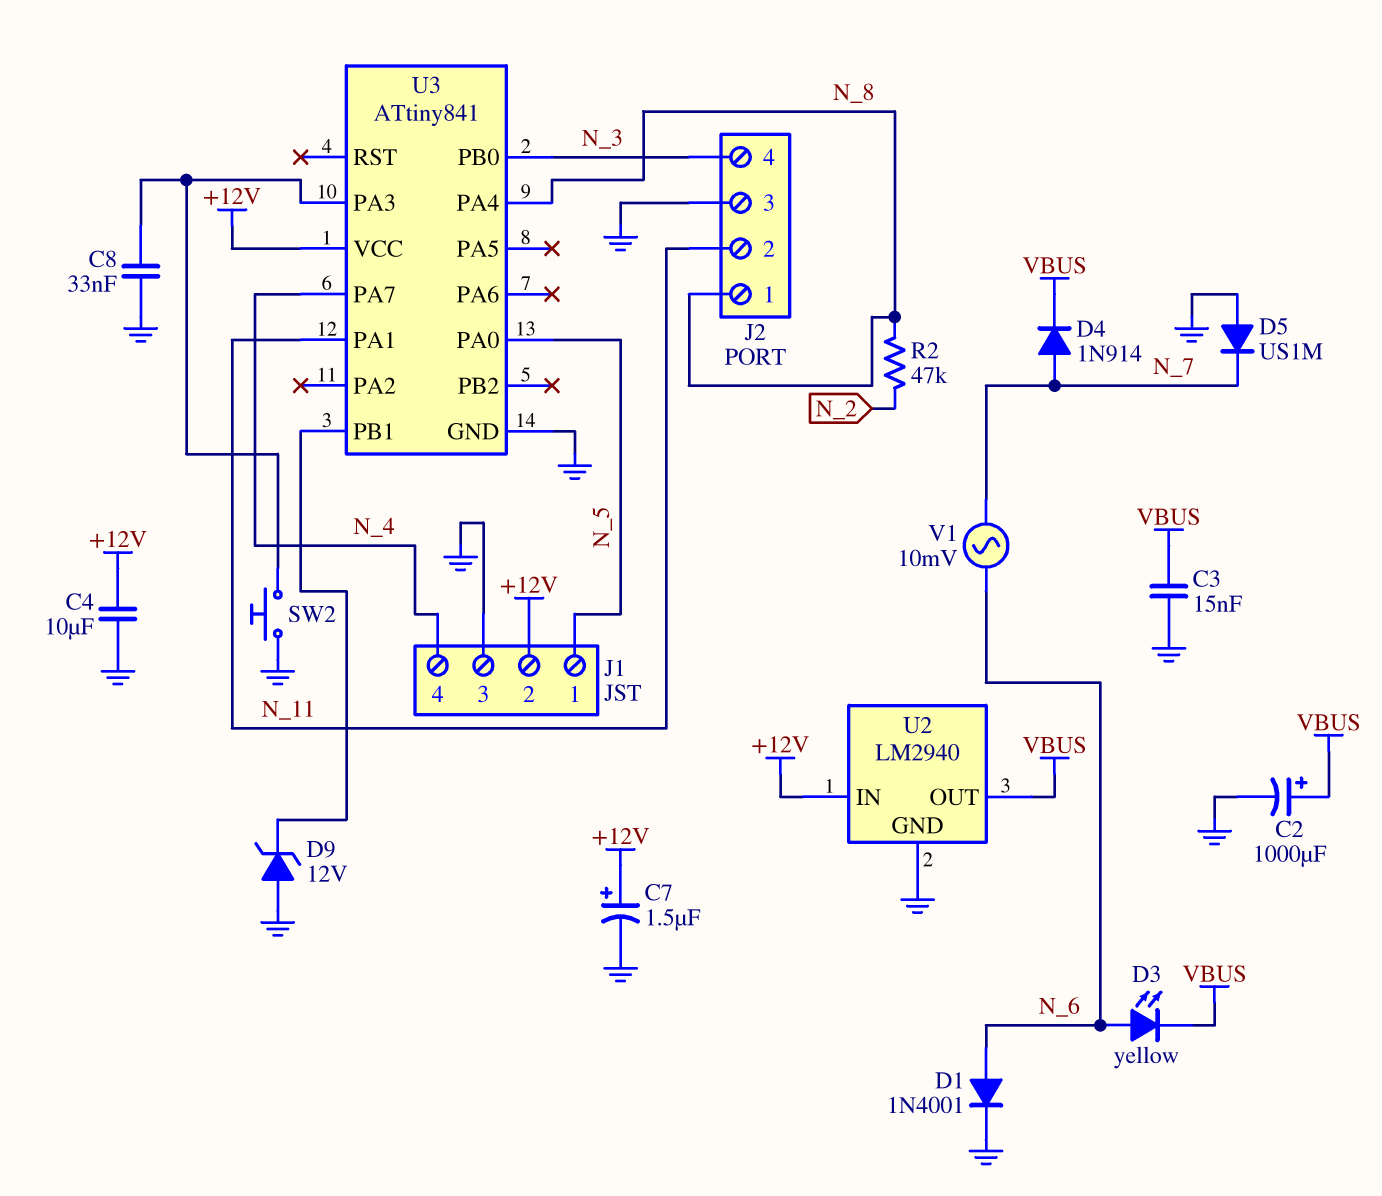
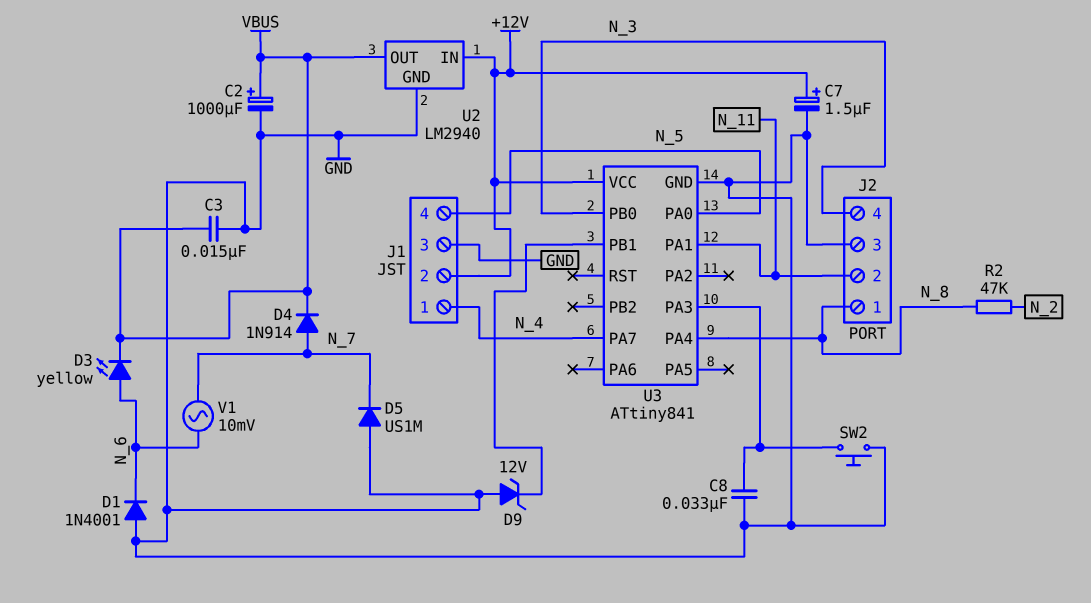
C4: 10uF (+12V, GND) -> none
D1: diode 1N4001 (A N_6, K GND) -> diode 1N4001 (A GND, K N_6)
J1 pin 1: N_5 -> N_4
J1 pin 4: N_4 -> N_5

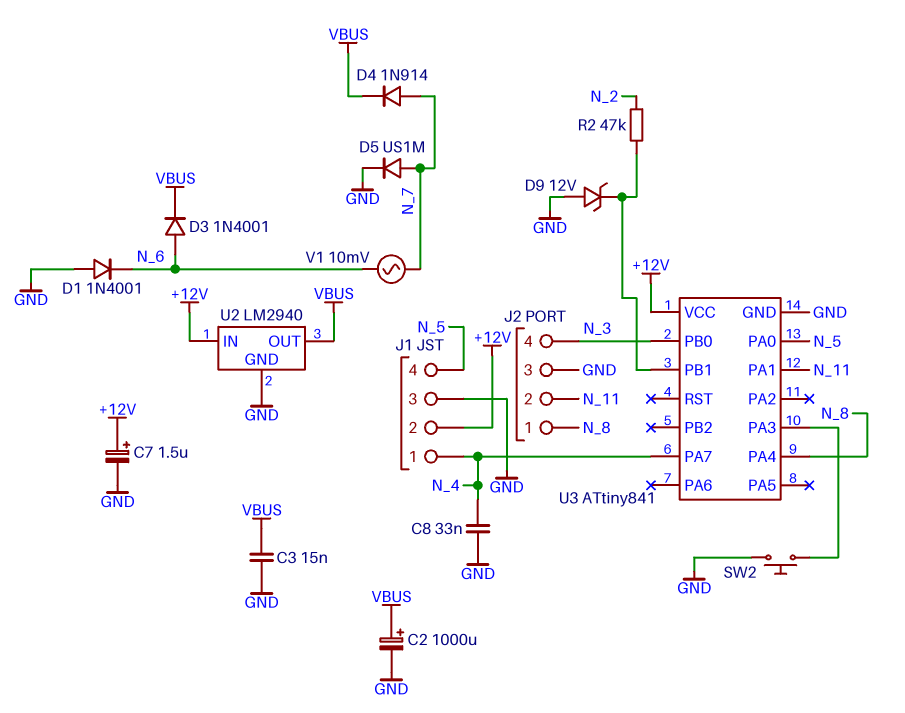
C8: 33nF (GND, U3/PA3) -> 33nF (GND, N_4)
D3: LED yellow (A N_6, K VBUS) -> diode 1N4001 (A N_6, K VBUS)
D5: diode US1M (A GND, K N_7) -> diode US1M (A N_7, K GND)
R2: 47k (N_2, N_8) -> 47k (N_2, U3/PB1)

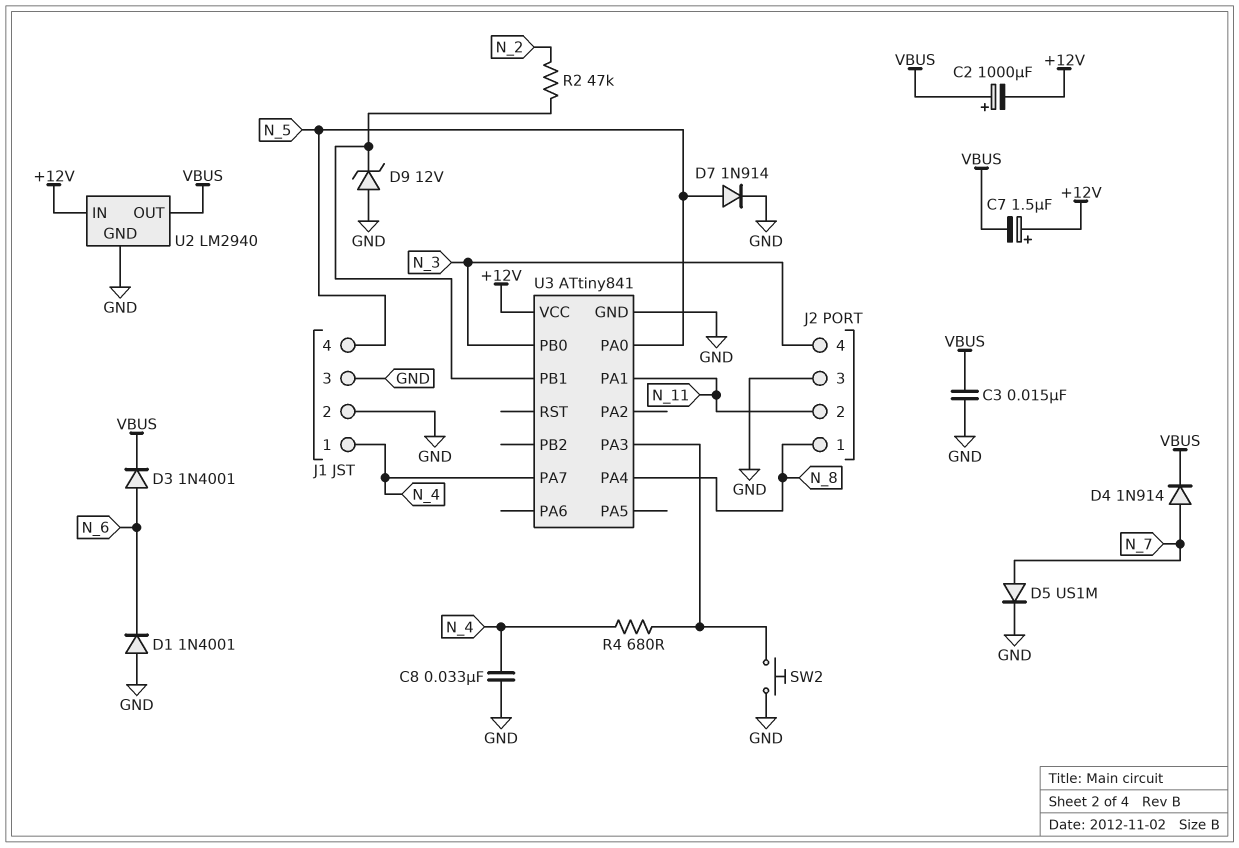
C2: 1000uF (plus VBUS, minus GND) -> 1000uF (plus VBUS, minus +12V)
C7: 1.5uF (plus +12V, minus GND) -> 1.5uF (plus +12V, minus VBUS)
D7: none -> diode 1N914 (A N_5, K GND)
J1 pin 2: +12V -> GND
R4: none -> 680 (N_4, U3/PA3)
V1: AC 10mV (N_6, N_7) -> none

